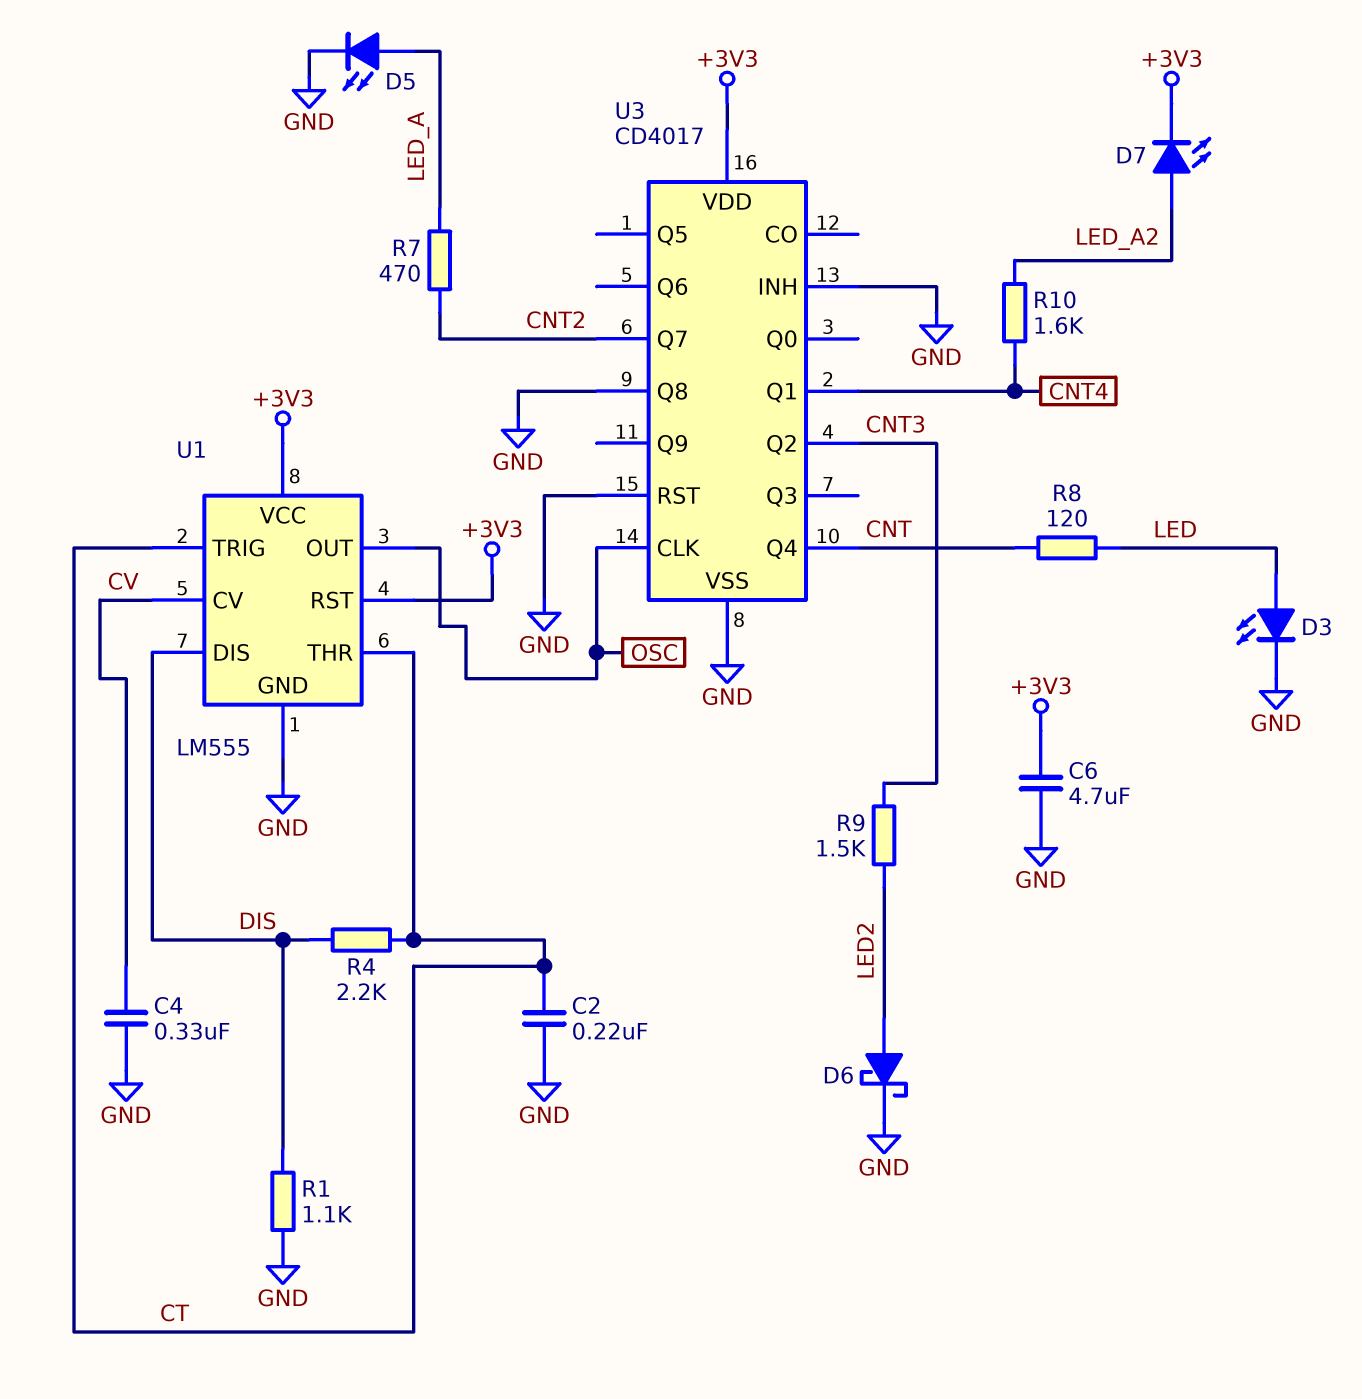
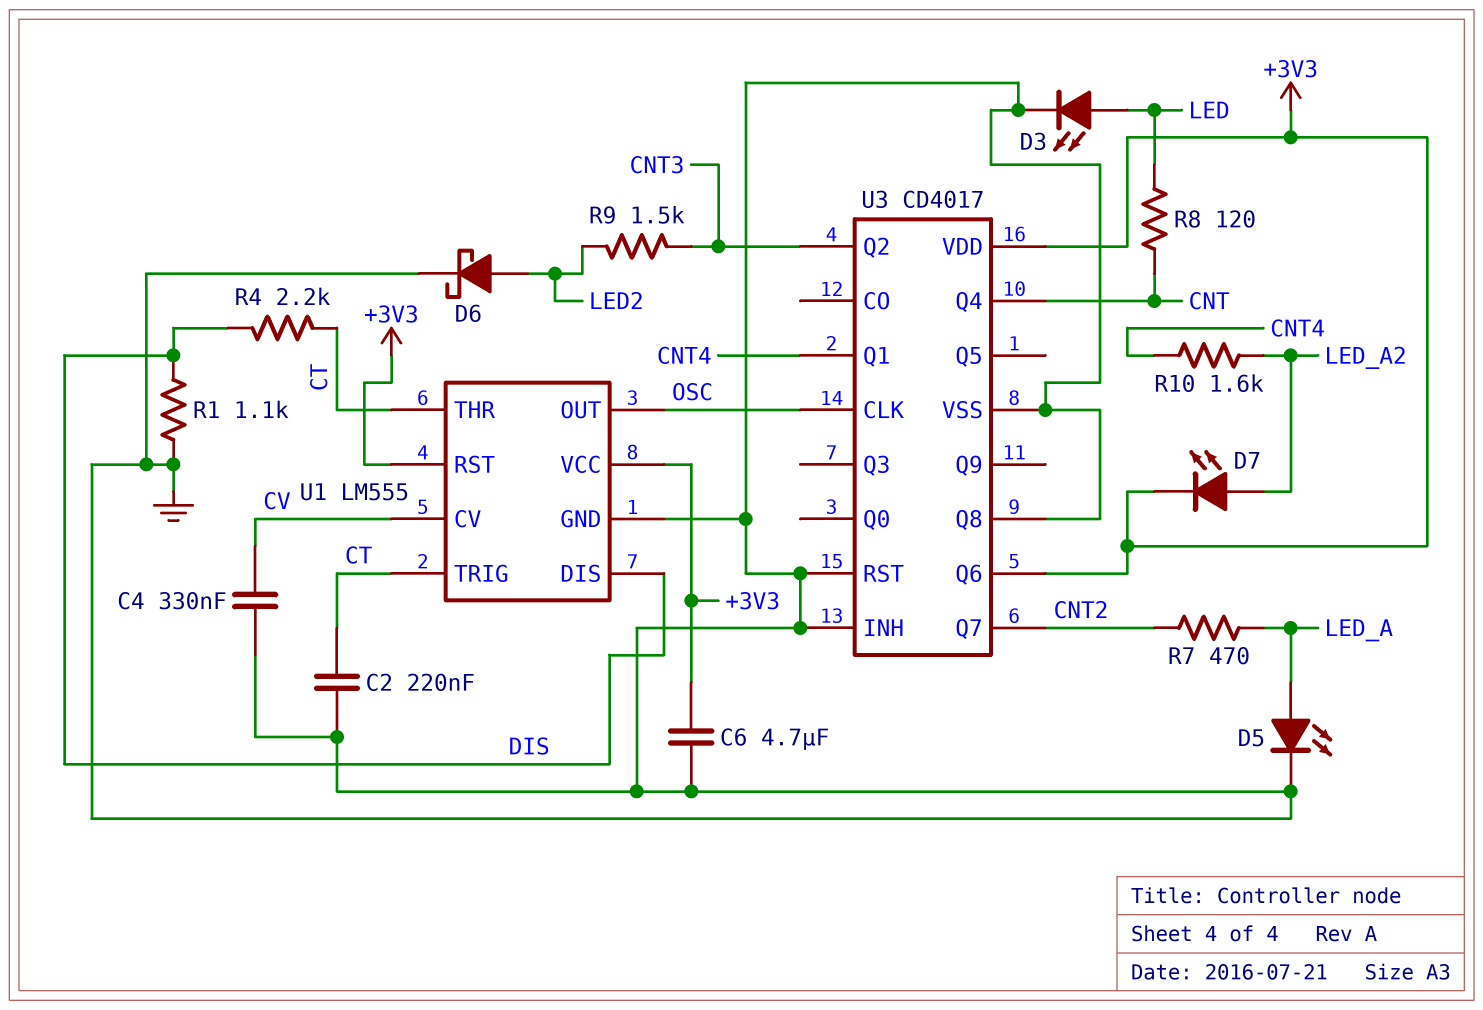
U3 pin Q6: none -> +3V3

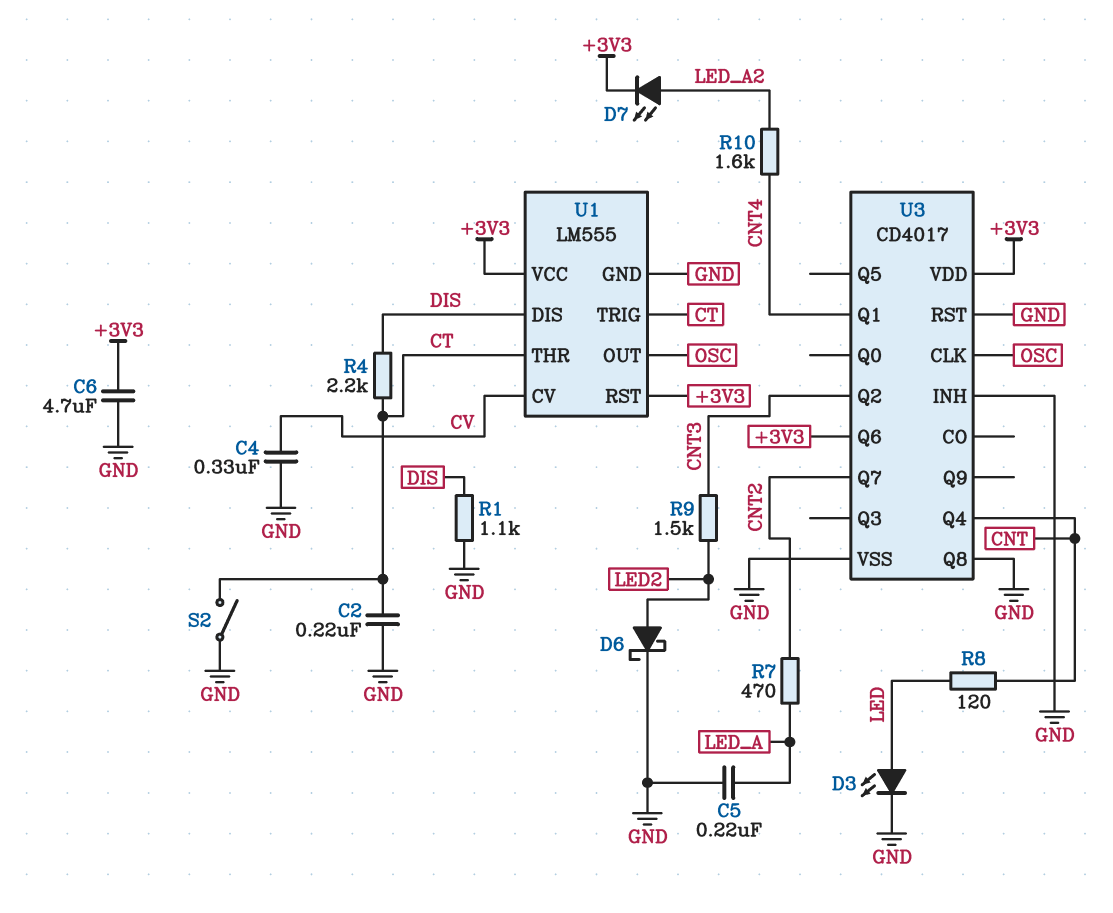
C5: none -> 220nF (GND, LED_A)
D5: LED (A LED_A, K GND) -> none
S2: none -> switch (CT, GND)

